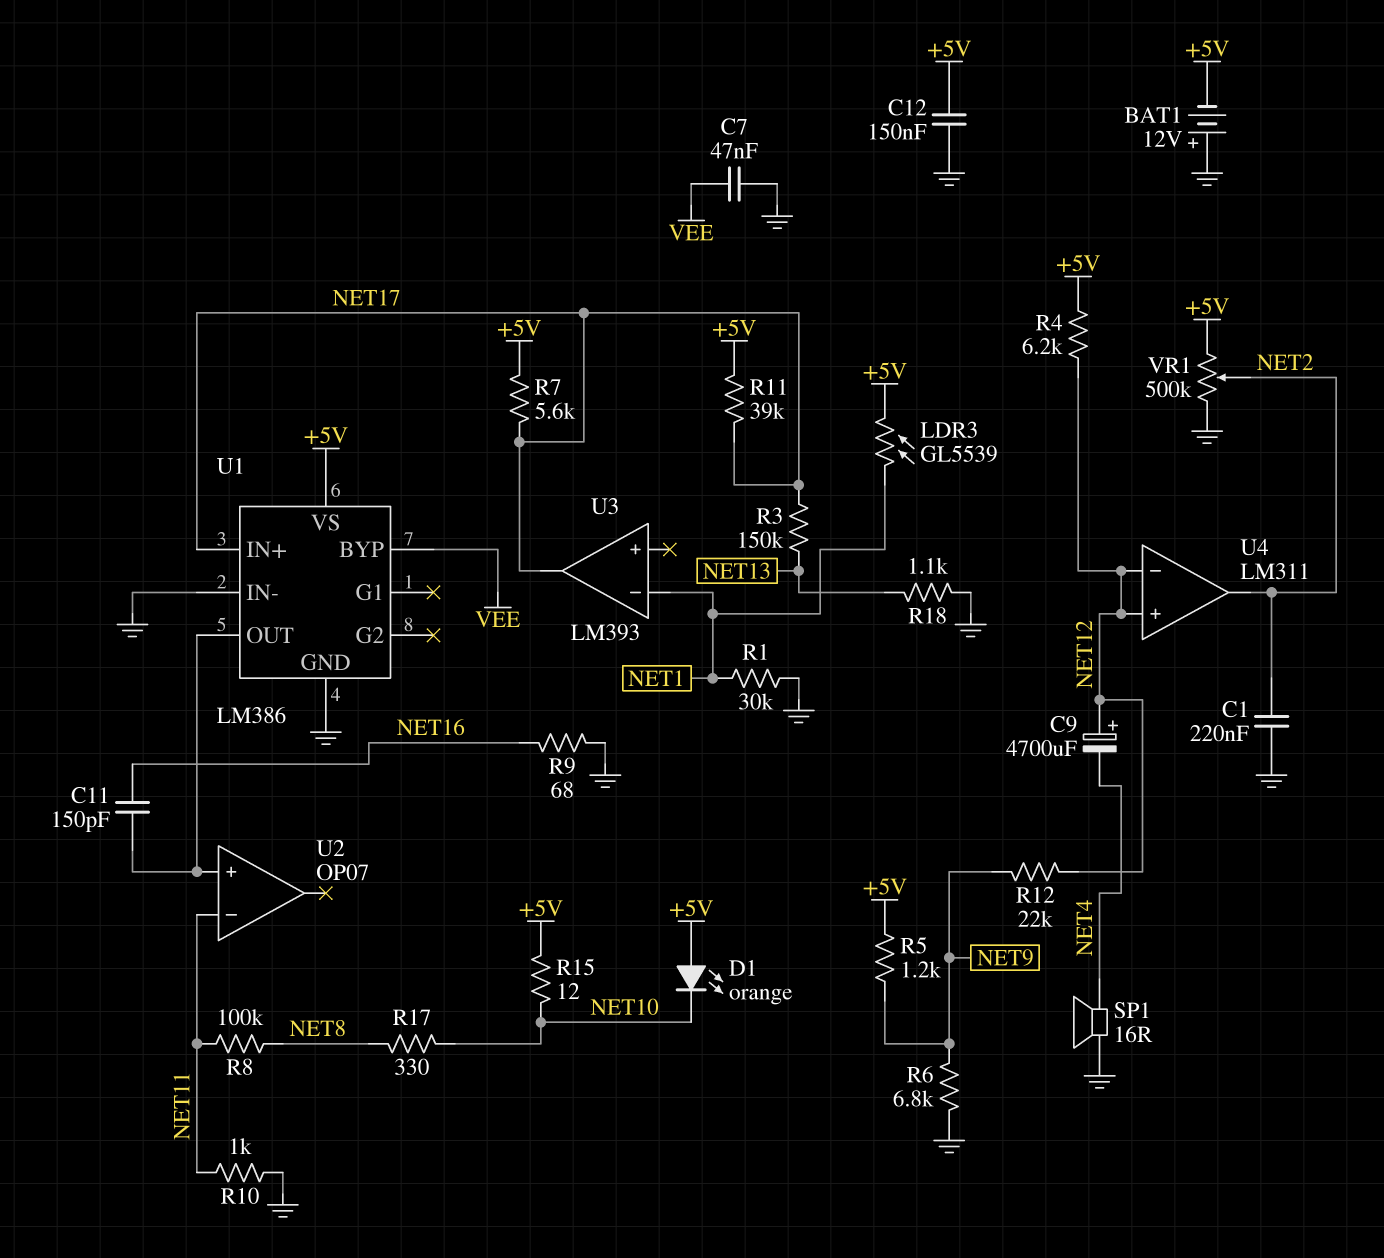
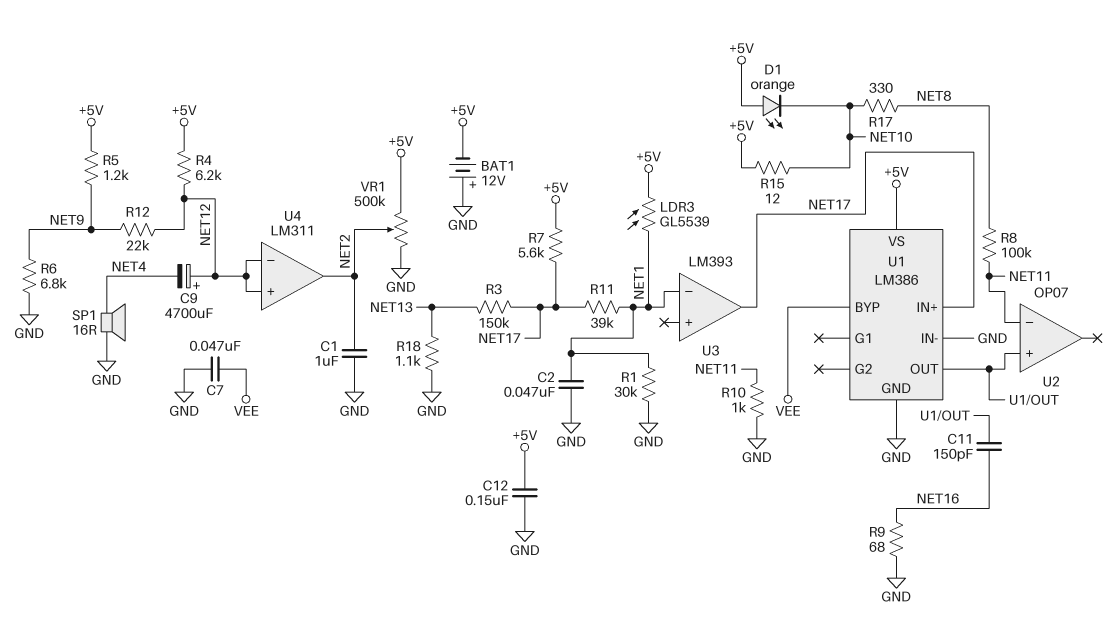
C1: 220nF (GND, NET2) -> 1uF (GND, NET2)
C2: none -> 47nF (GND, NET1)
R11: 39k (+5V, NET17) -> 39k (NET1, NET17)

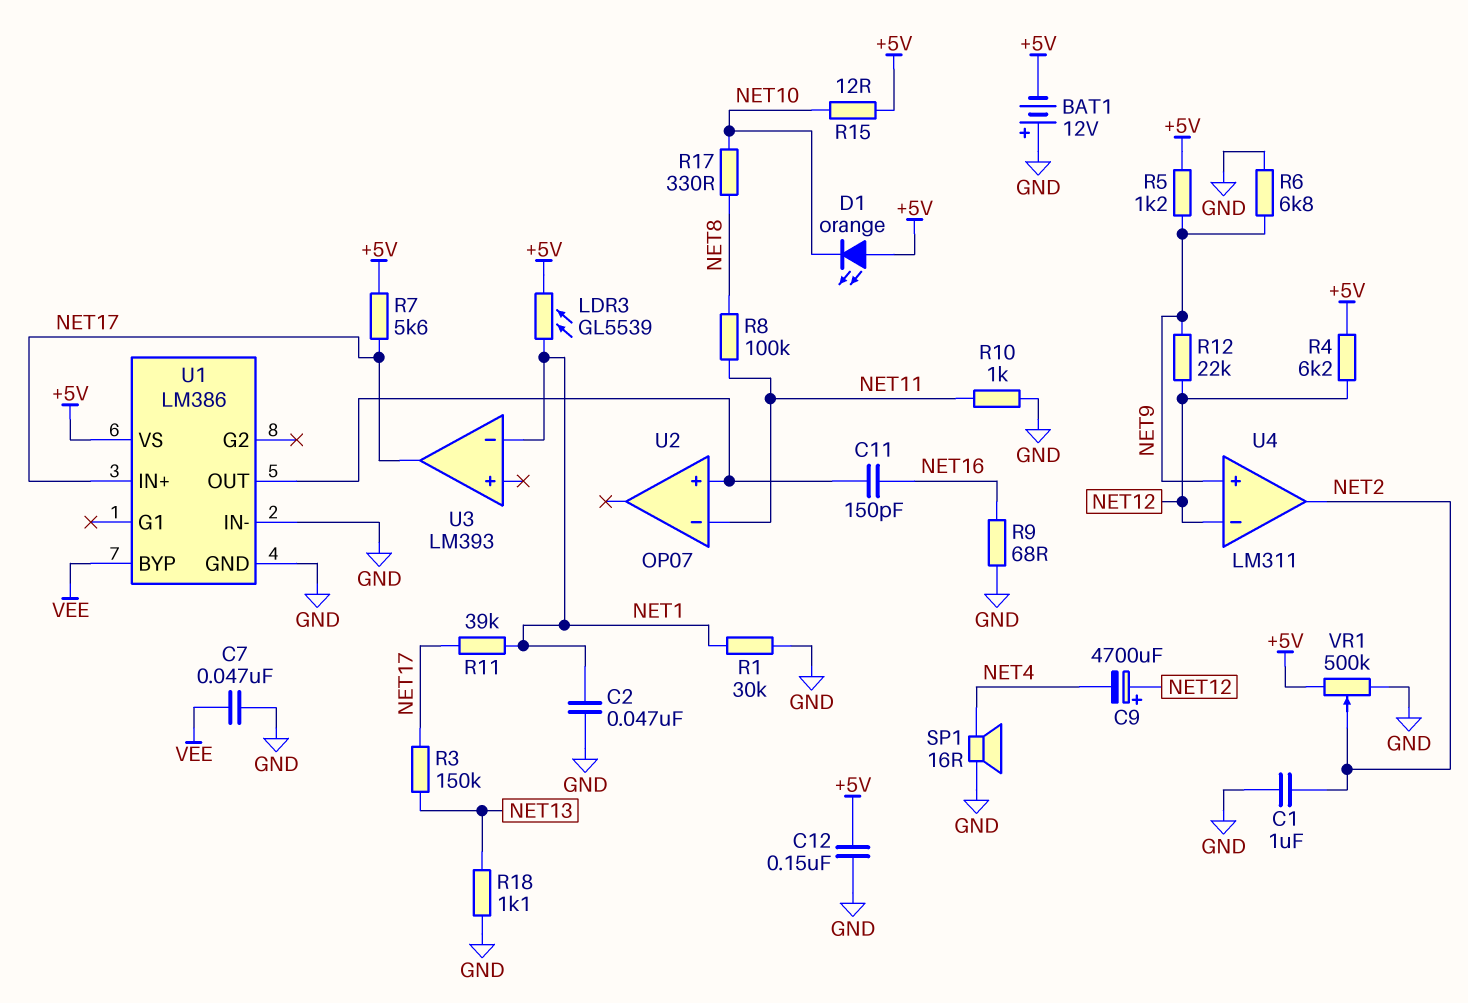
U4 pin in+: NET12 -> NET9

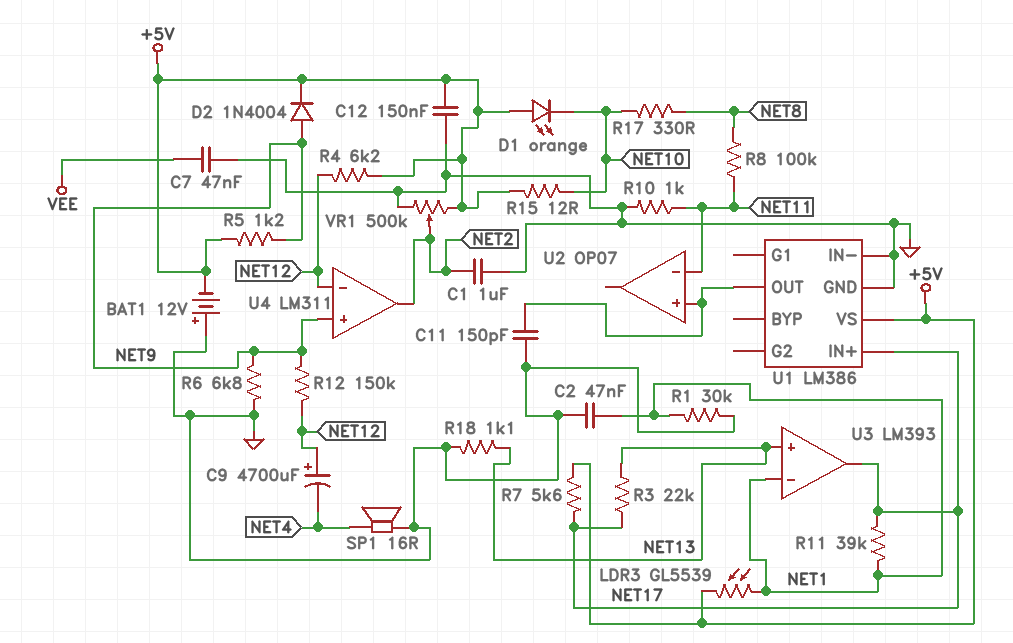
C11: 150pF (NET16, U1/OUT) -> 150pF (GND, U1/OUT)
D2: none -> diode 1N4004 (A NET9, K +5V)
R3: 150k (NET13, NET17) -> 22k (NET13, NET17)
R9: 68 (GND, NET16) -> none
R12: 22k (NET9, NET12) -> 150k (NET9, NET12)
U1 pin BYP: VEE -> none
U3 pin in+: none -> NET13

